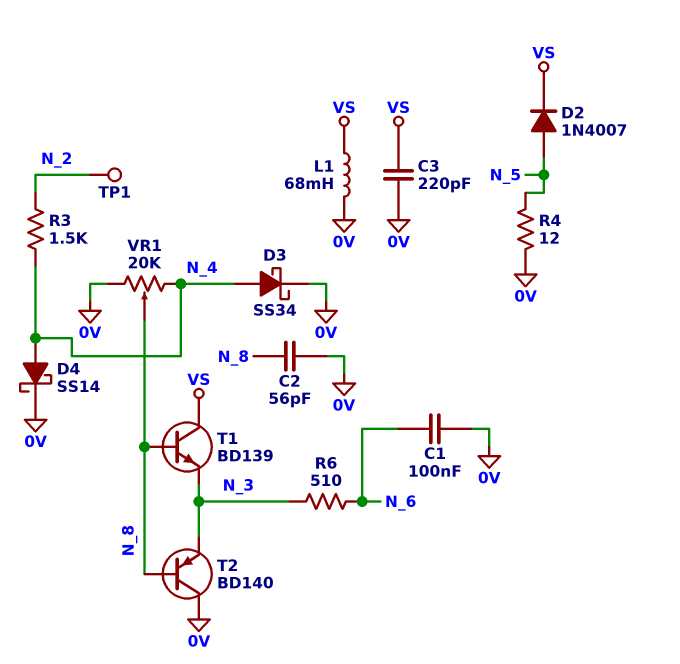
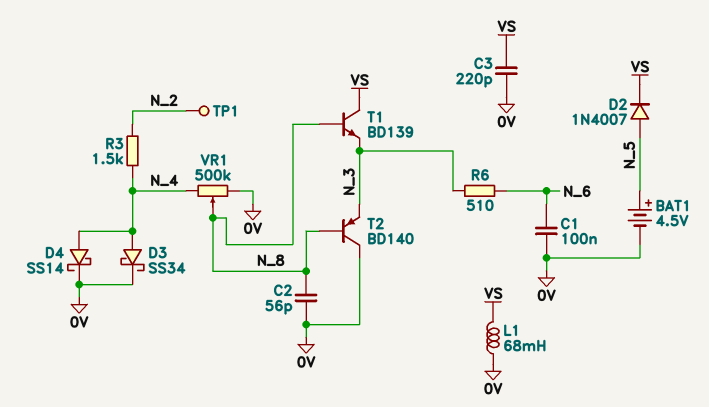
BAT1: none -> 4.5V (plus N_5, minus 0V)
R4: 12 (0V, N_5) -> none
VR1: 20k (0V, N_4, wiper N_8) -> 500k (0V, N_4, wiper N_8)

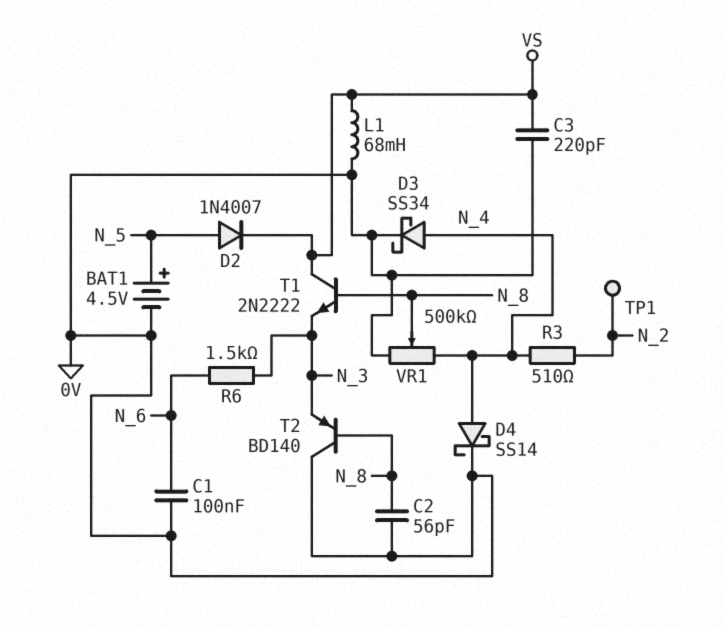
R3: 1.5k (N_2, N_4) -> 510 (N_2, N_4)
R6: 510 (N_3, N_6) -> 1.5k (N_3, N_6)
T1: NPN BD139 (B N_8, C VS, E N_3) -> NPN 2N2222 (B N_8, C VS, E N_3)

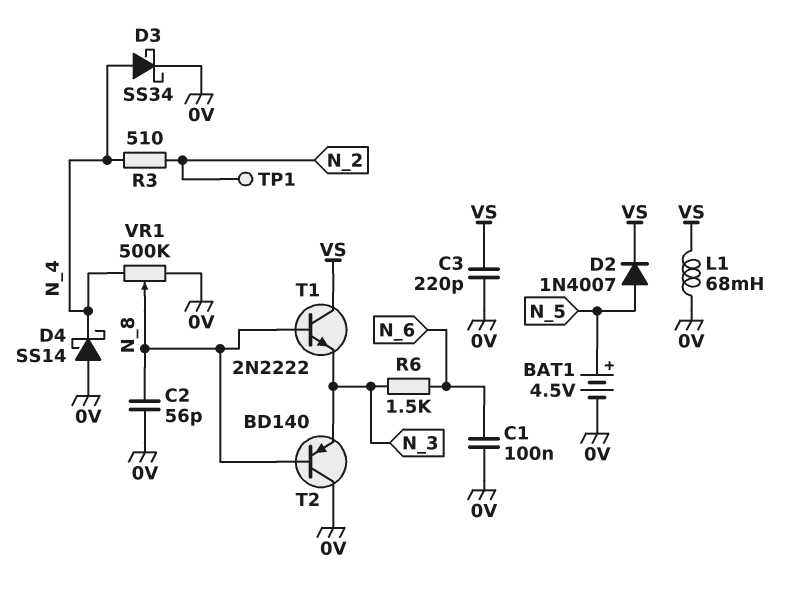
D4: schottky SS14 (A N_4, K 0V) -> schottky SS14 (A 0V, K N_4)

